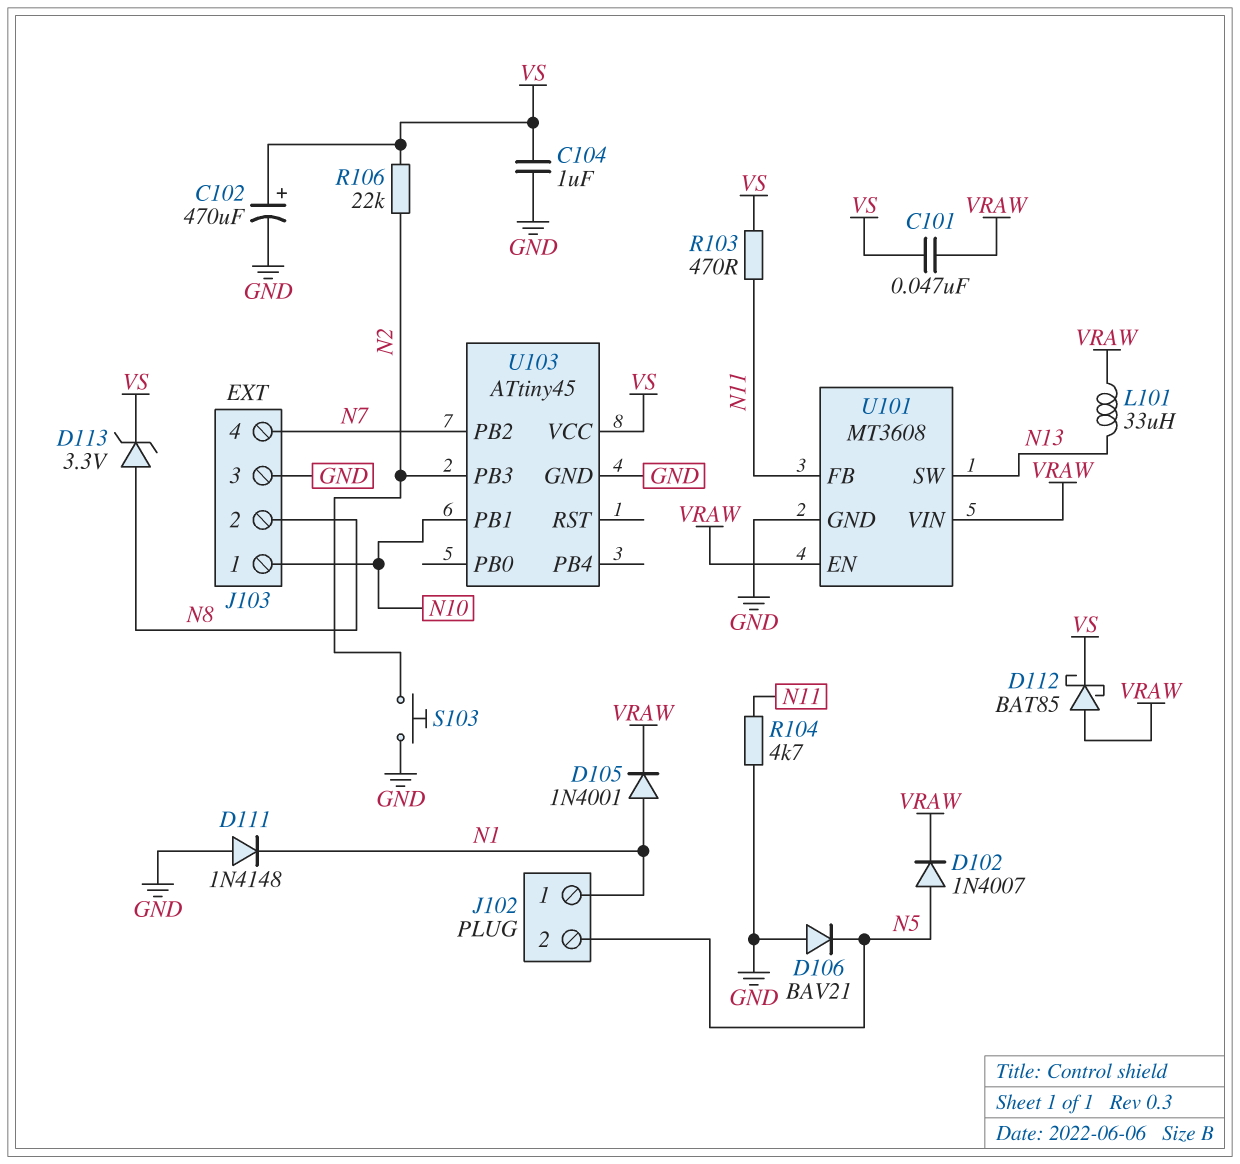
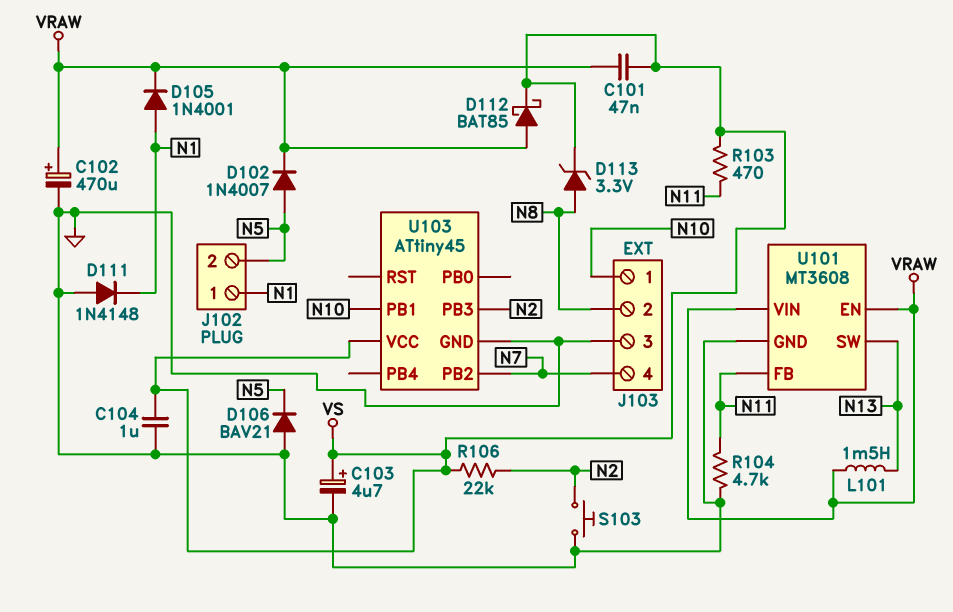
C102: 470uF (plus VS, minus GND) -> 470uF (plus VRAW, minus GND)
C103: none -> 4.7uF (plus VS, minus GND)
L101: 33uH (N13, VRAW) -> 1.5mH (N13, VRAW)

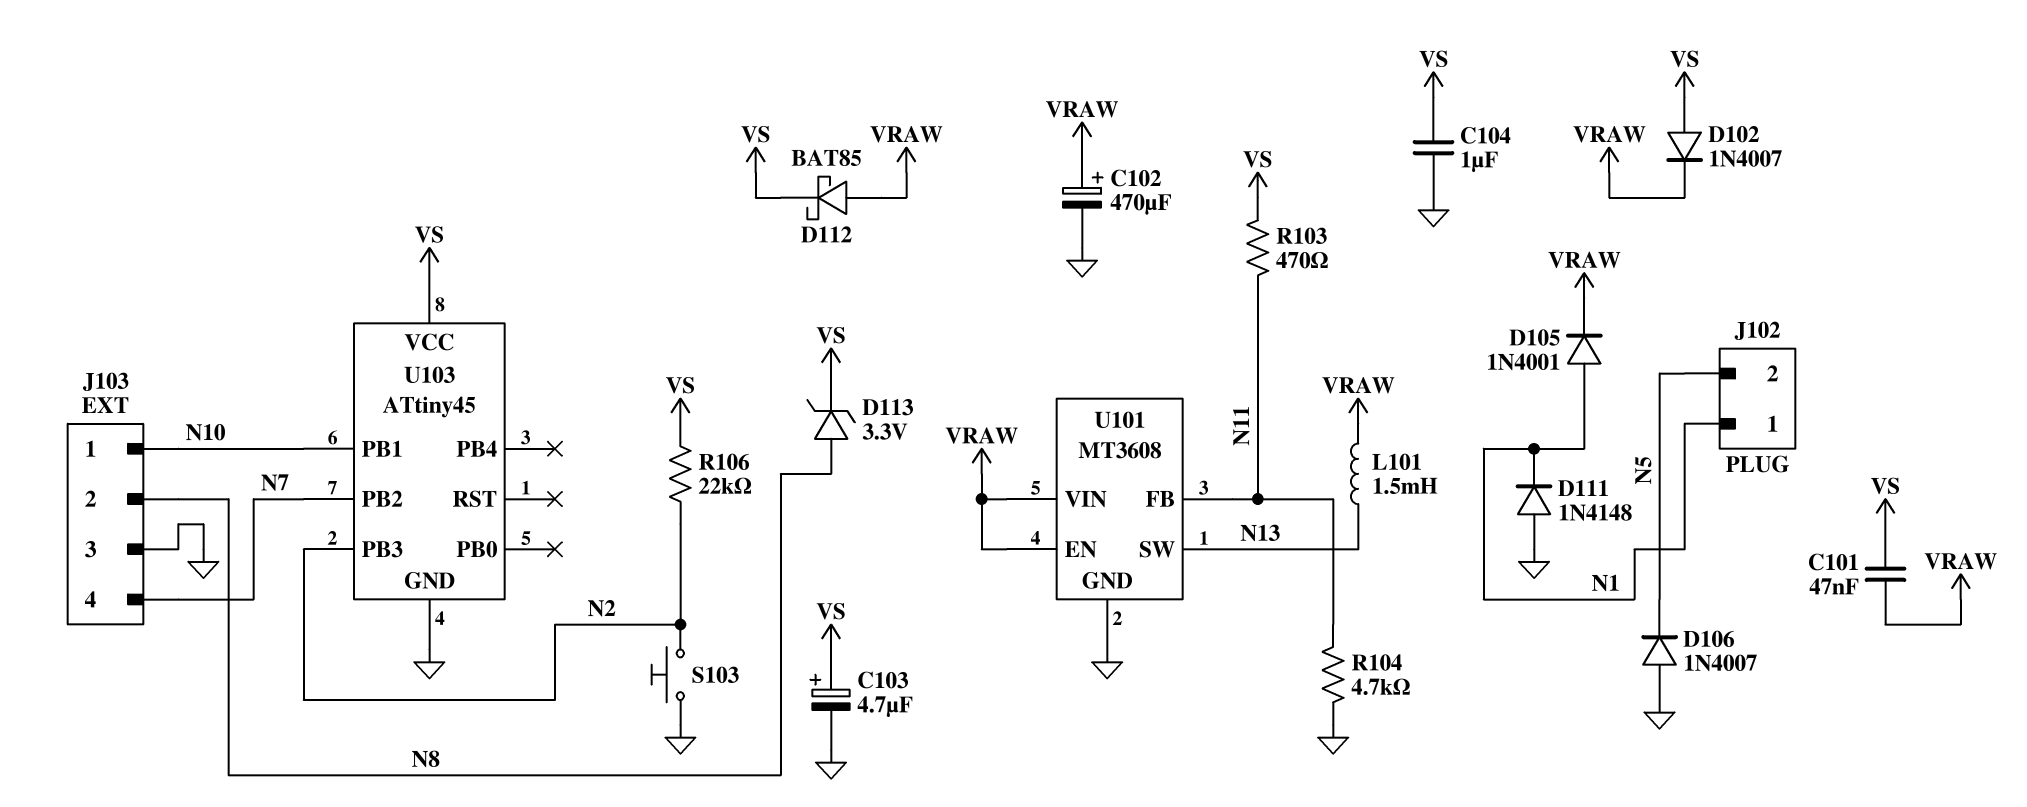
D102: diode 1N4007 (A N5, K VRAW) -> diode 1N4007 (A VS, K VRAW)
D106: diode BAV21 (A GND, K N5) -> diode 1N4007 (A GND, K N5)

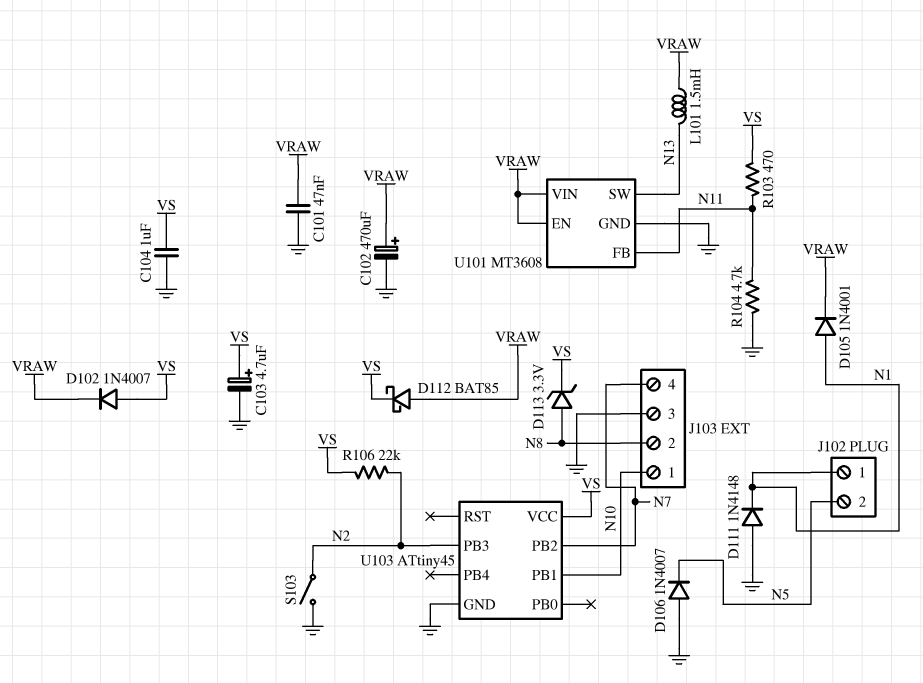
C101: 47nF (VRAW, VS) -> 47nF (GND, VRAW)
S103: button (GND, N2) -> switch (GND, N2)

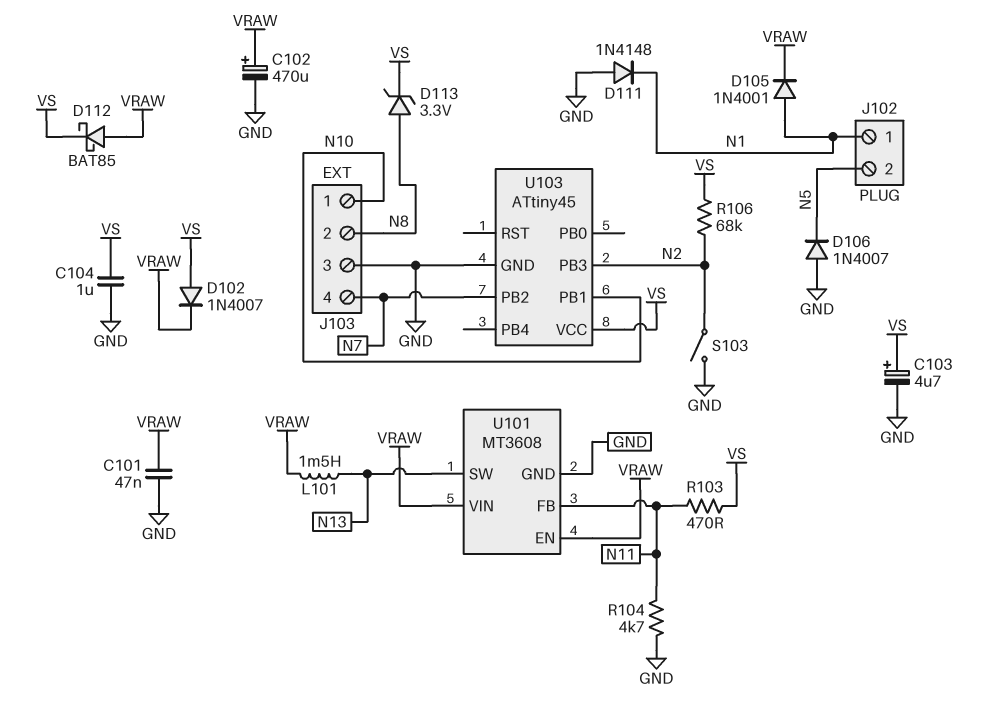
R106: 22k (N2, VS) -> 68k (N2, VS)

